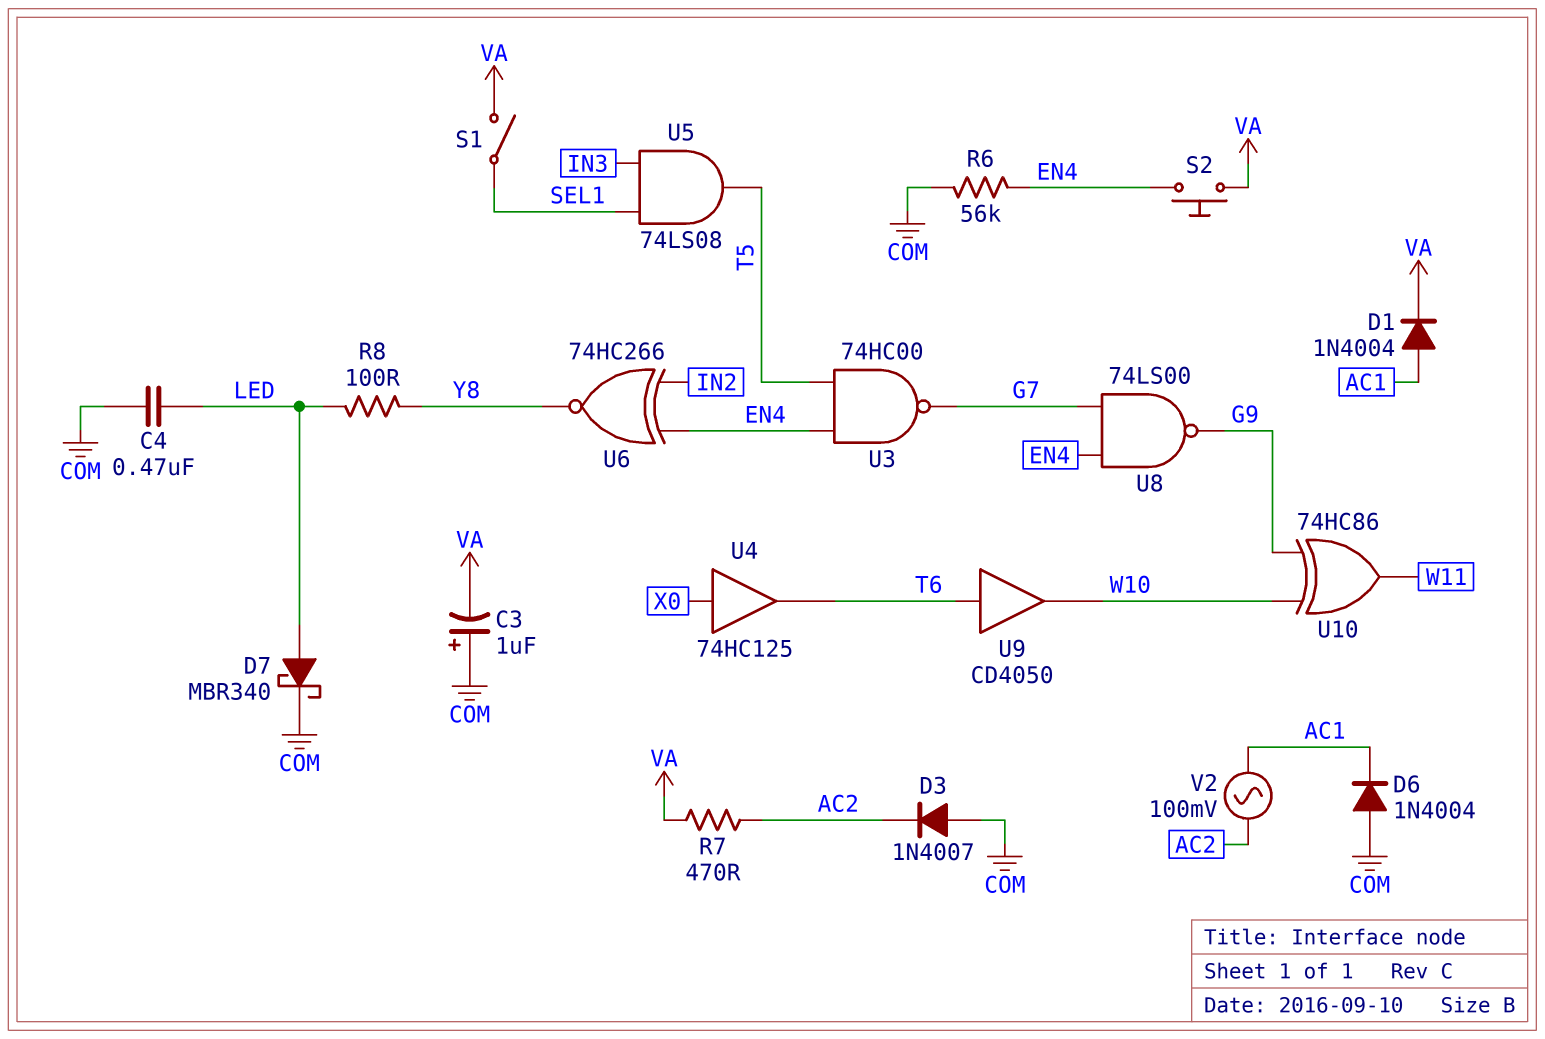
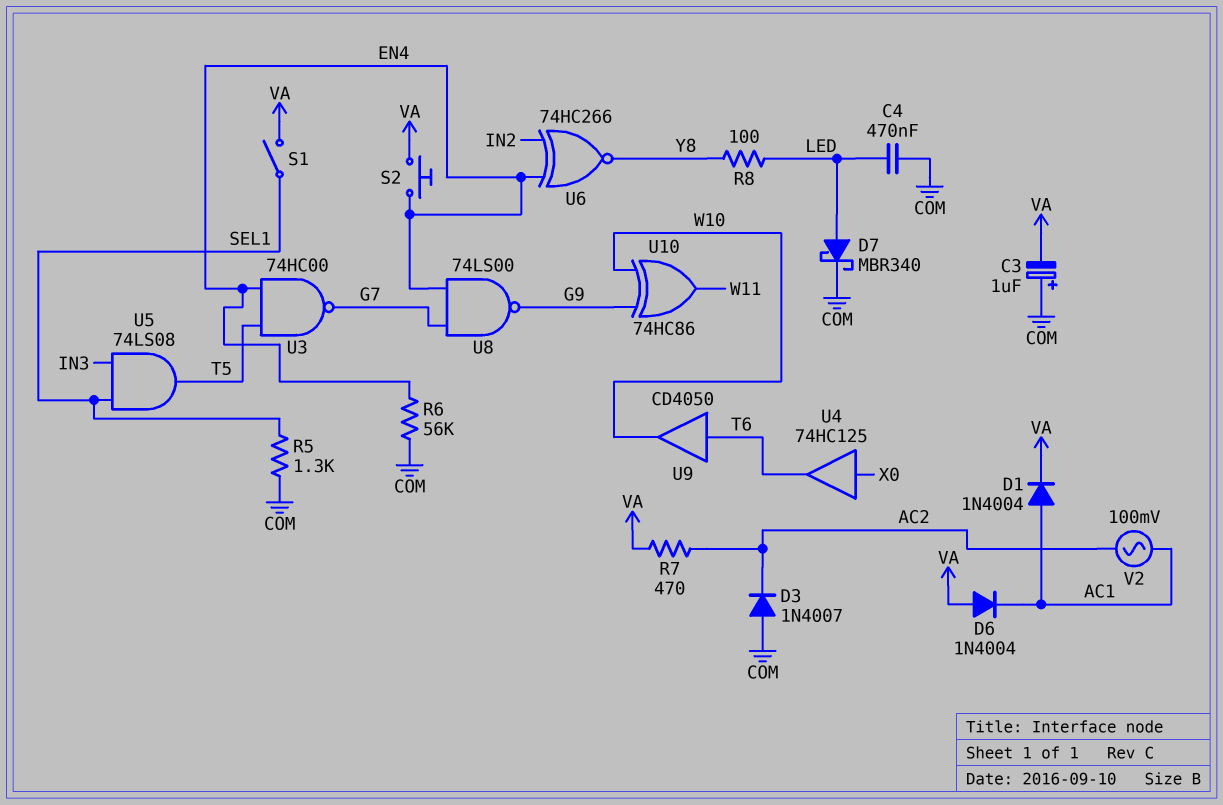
D6: diode 1N4004 (A COM, K AC1) -> diode 1N4004 (A VA, K AC1)
R5: none -> 1.3k (COM, SEL1)

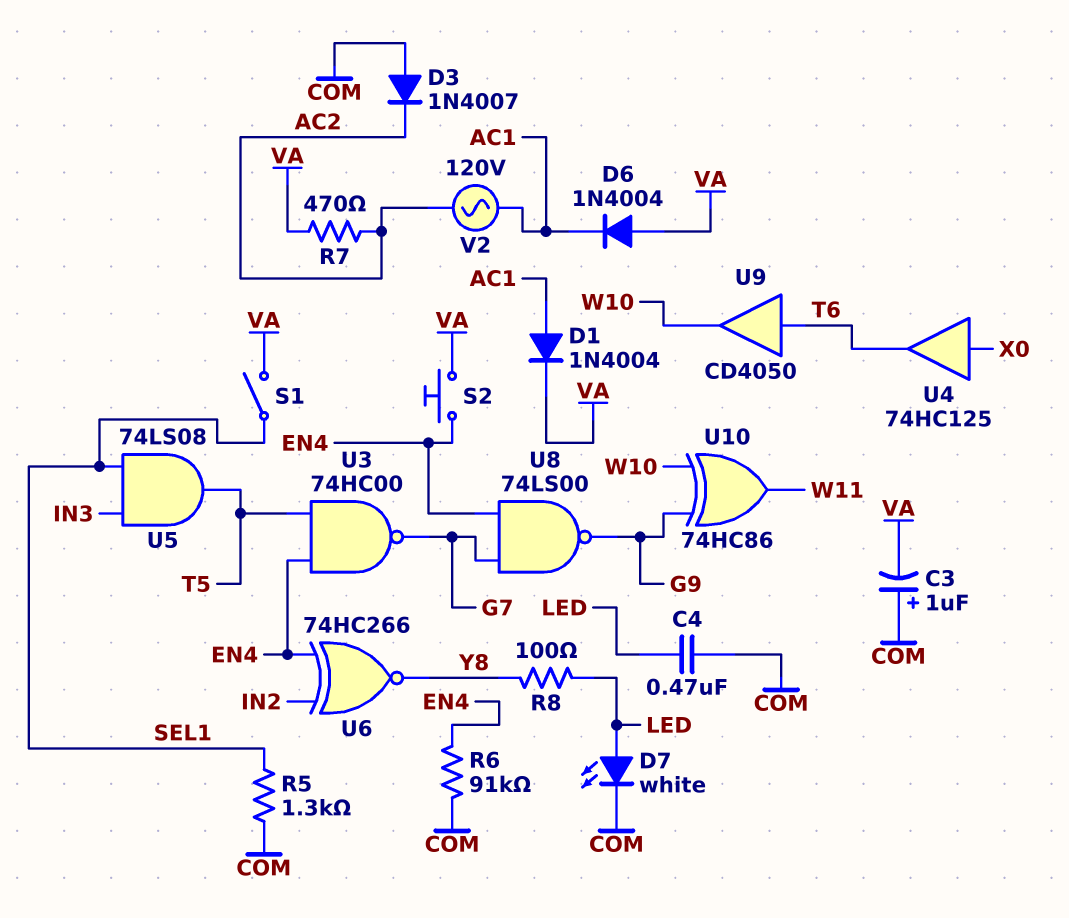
D7: schottky MBR340 (A LED, K COM) -> LED white (A LED, K COM)
R6: 56k (COM, EN4) -> 91k (COM, EN4)
V2: AC 100mV (AC1, AC2) -> AC 120V (AC1, AC2)

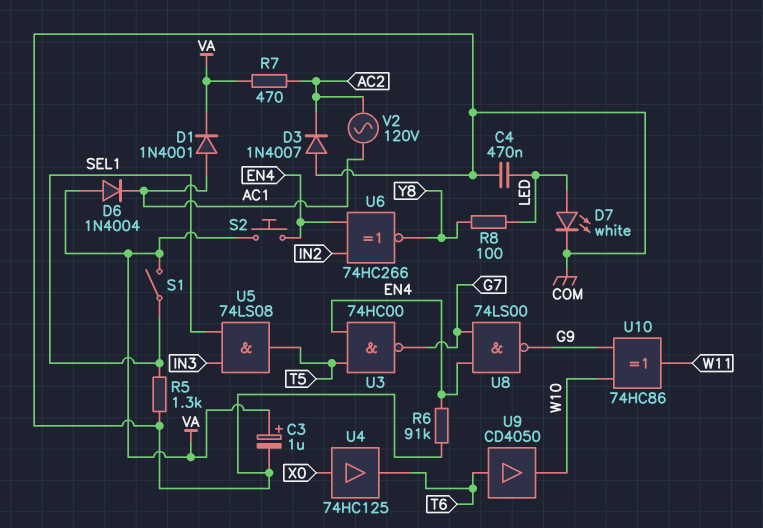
C3: 1uF (plus COM, minus VA) -> 1uF (plus VA, minus COM)
D1: diode 1N4004 (A AC1, K VA) -> diode 1N4001 (A AC1, K VA)

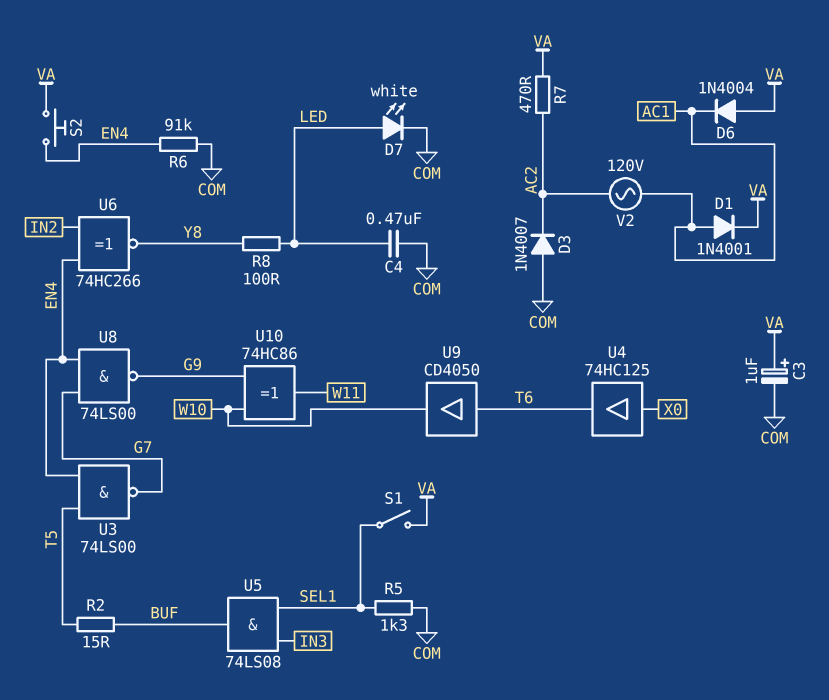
R2: none -> 15 (BUF, T5)
U3: NAND 74HC00 (in EN4, in T5, out G7) -> NAND 74LS00 (in EN4, in T5, out G7)
U5: AND 74LS08 (in IN3, in SEL1, out T5) -> AND 74LS08 (in IN3, in SEL1, out BUF)

